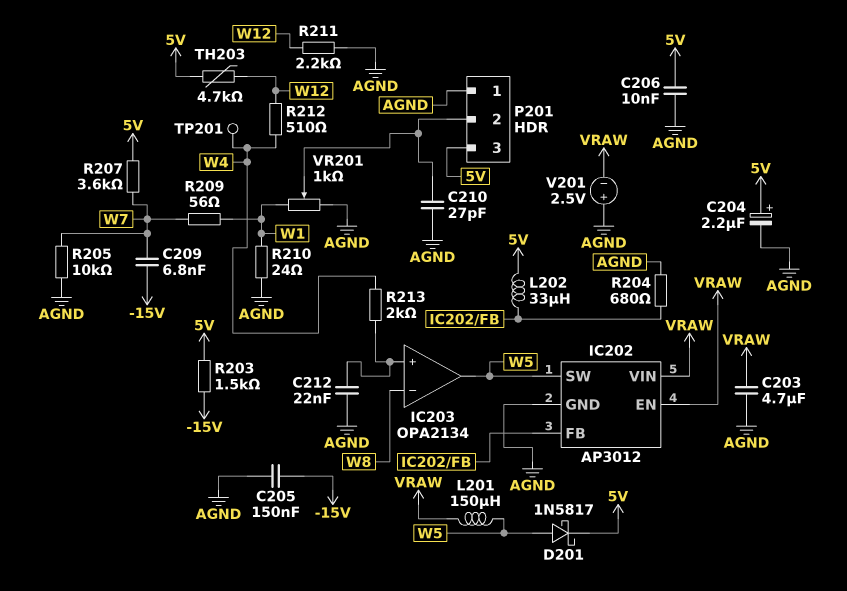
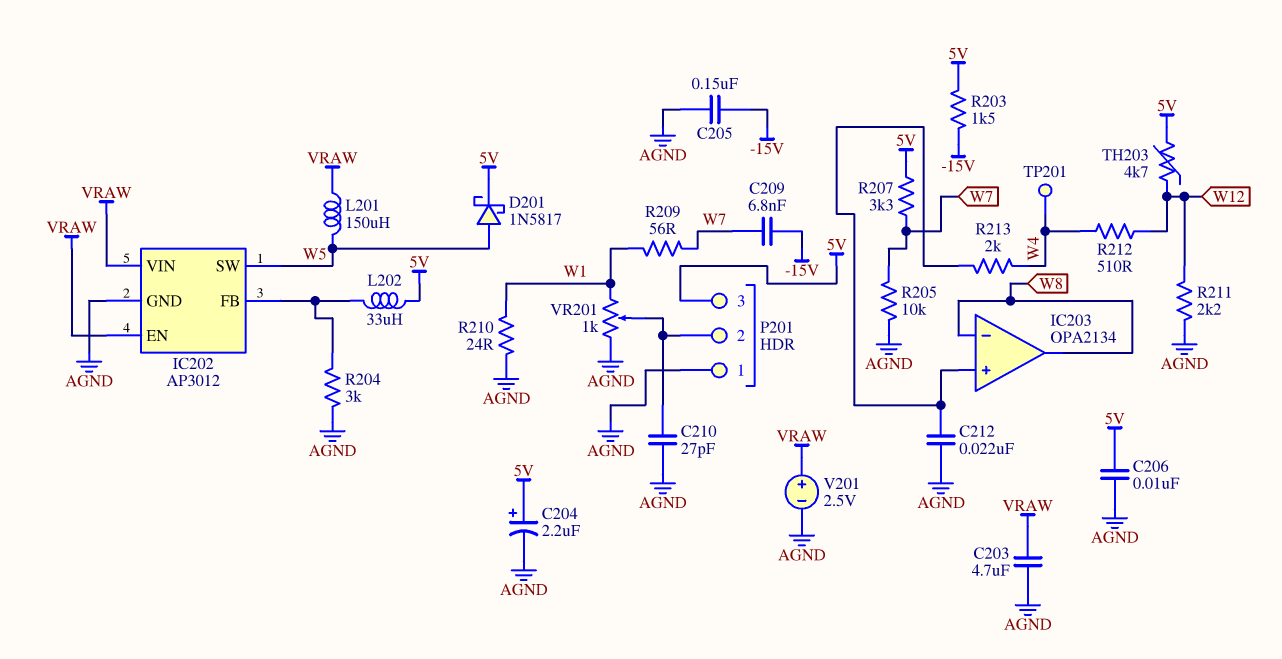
IC203 pin out: W5 -> W8
R204: 680 (AGND, IC202/FB) -> 3k (AGND, IC202/FB)
R207: 3.6k (5V, W7) -> 3.3k (5V, W7)
V201: 2.5V (plus AGND, minus VRAW) -> 2.5V (plus VRAW, minus AGND)

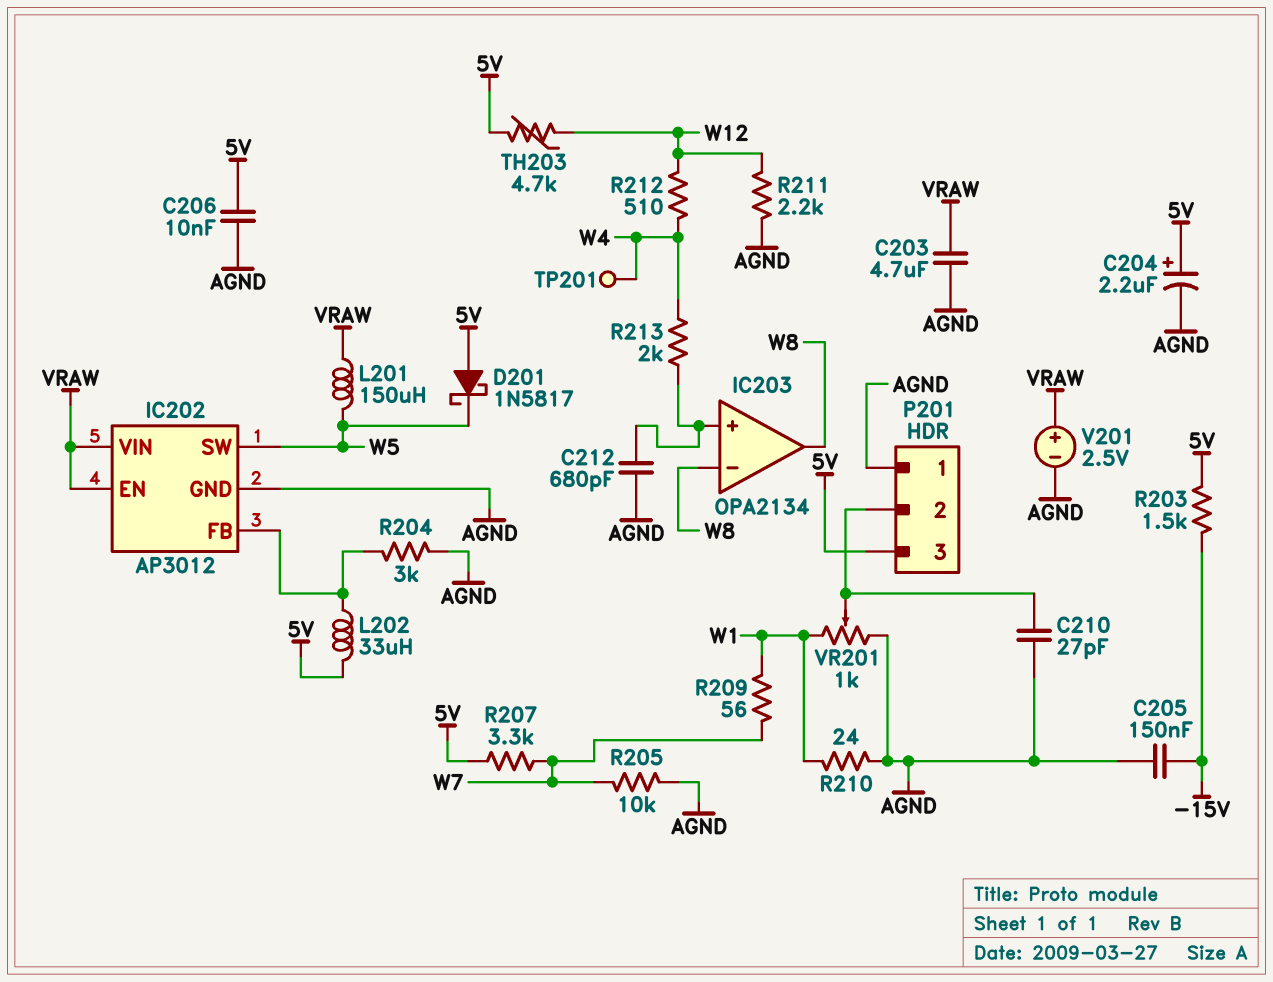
C209: 6.8nF (-15V, W7) -> none
C212: 22nF (AGND, IC203/in+) -> 680pF (AGND, IC203/in+)
D201: schottky 1N5817 (A W5, K 5V) -> schottky 1N5817 (A 5V, K W5)

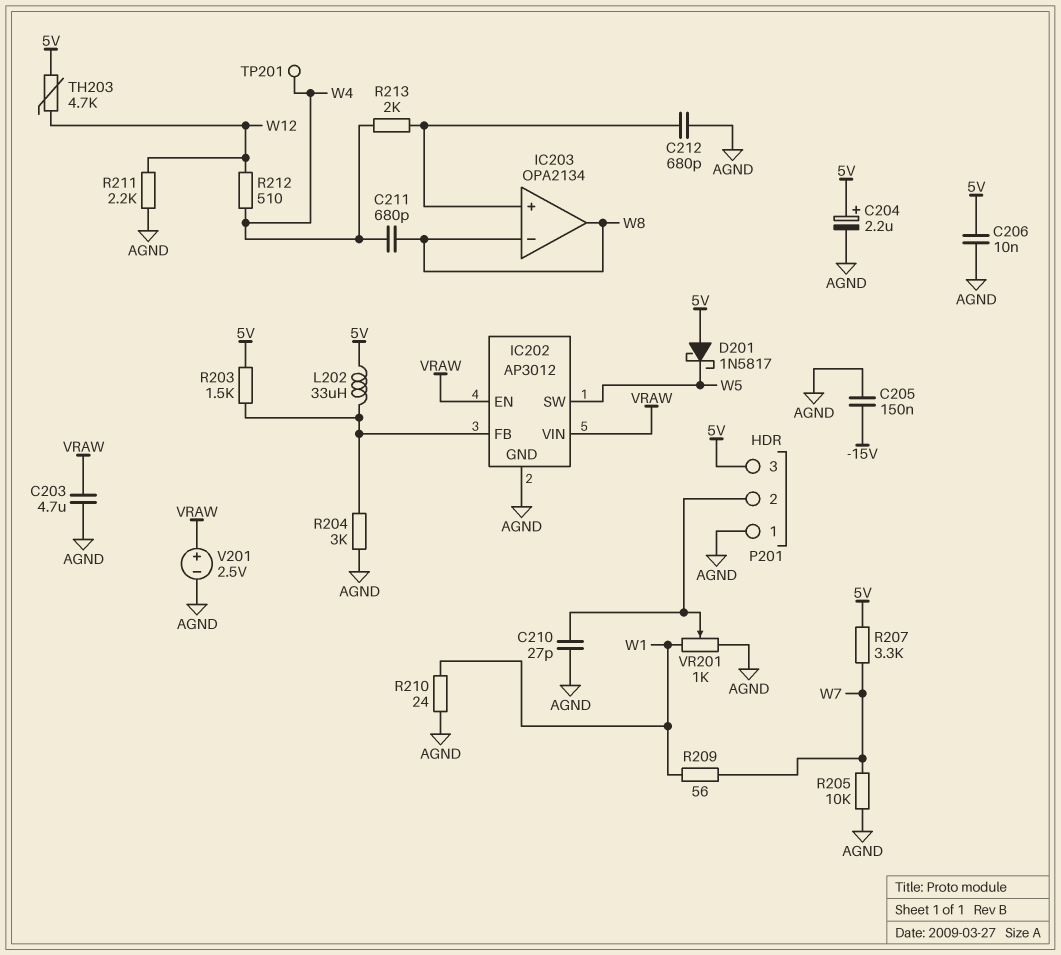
C211: none -> 680pF (W4, W8)
L201: 150uH (VRAW, W5) -> none
R203: 1.5k (-15V, 5V) -> 1.5k (5V, IC202/FB)

